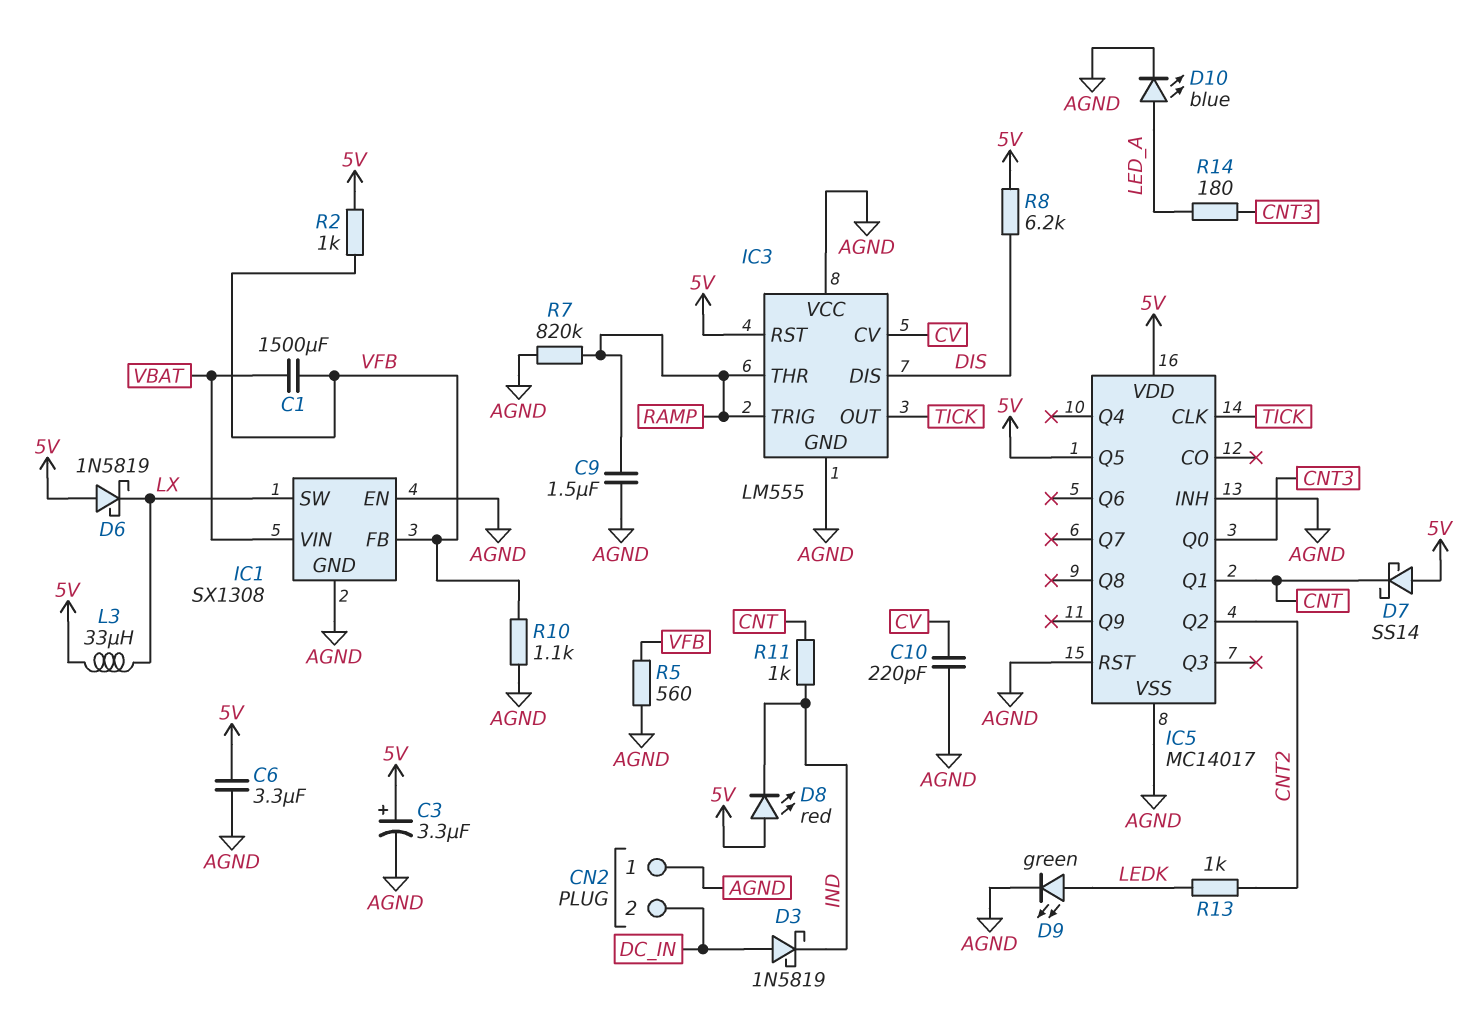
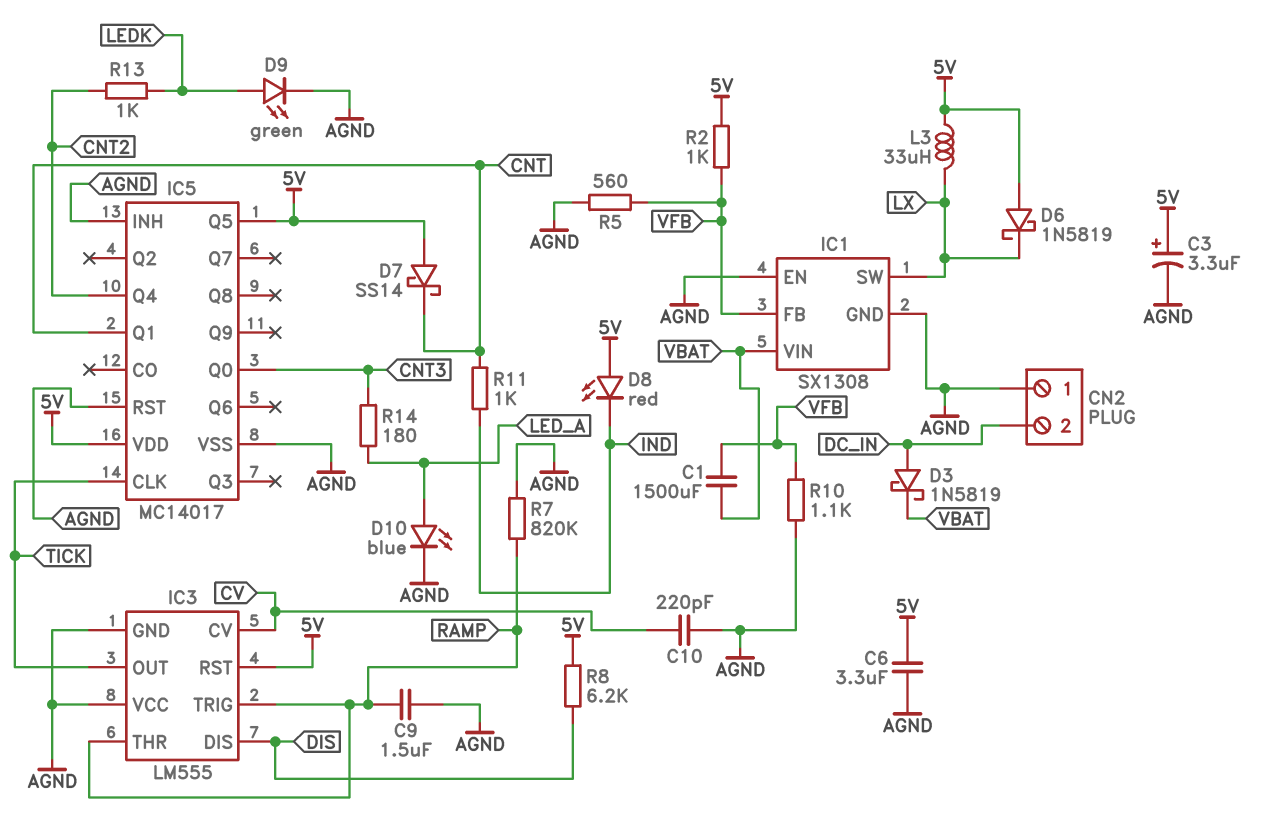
D3: schottky 1N5819 (A DC_IN, K IND) -> schottky 1N5819 (A DC_IN, K VBAT)
IC5 pin Q2: CNT2 -> none
IC5 pin Q4: none -> CNT2

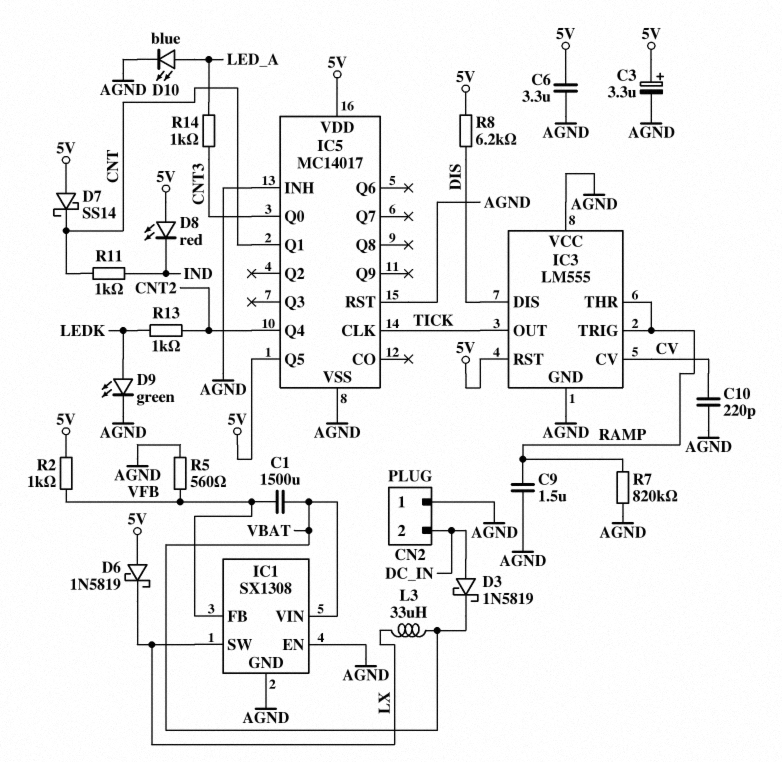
L3: 33uH (5V, LX) -> 33uH (LX, VBAT)
R10: 1.1k (AGND, VFB) -> none
R14: 180 (CNT3, LED_A) -> 1k (CNT3, LED_A)

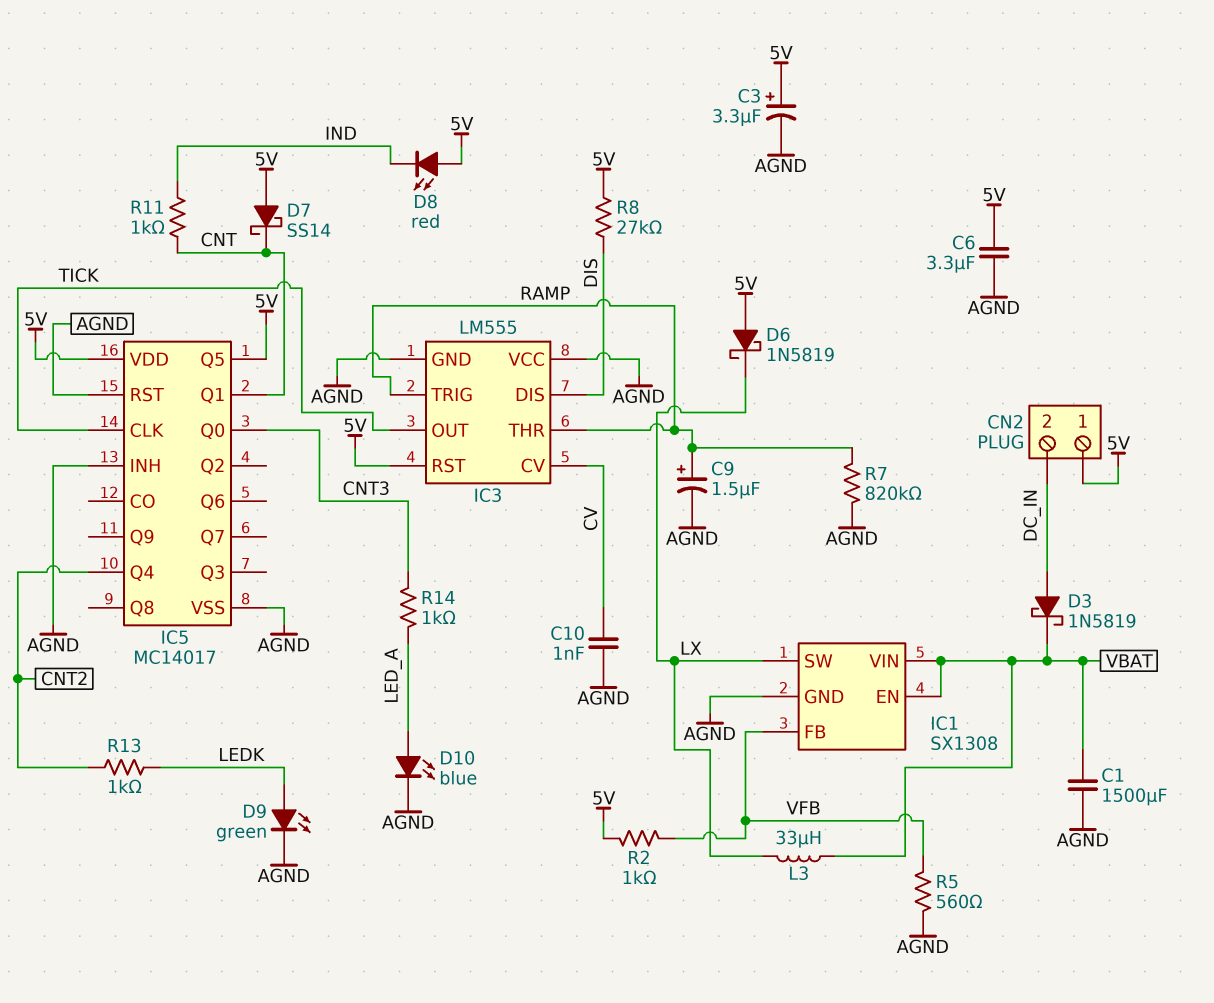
C1: 1500uF (VBAT, VFB) -> 1500uF (AGND, VBAT)
C9: 1.5uF (AGND, RAMP) -> 1.5uF (plus RAMP, minus AGND)
C10: 220pF (AGND, CV) -> 1nF (AGND, CV)
CN2 pin 1: AGND -> 5V
IC1 pin EN: AGND -> VBAT
R8: 6.2k (5V, DIS) -> 27k (5V, DIS)

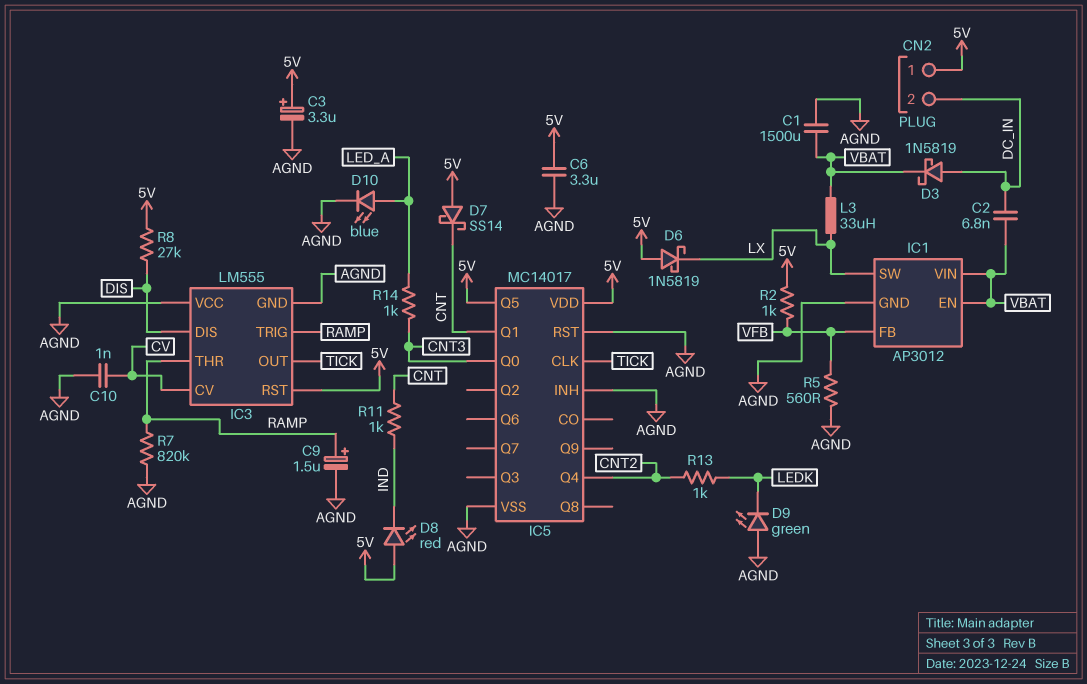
C2: none -> 6.8nF (DC_IN, VBAT)
D9: LED green (A LEDK, K AGND) -> LED green (A AGND, K LEDK)
IC1: SX1308 -> AP3012

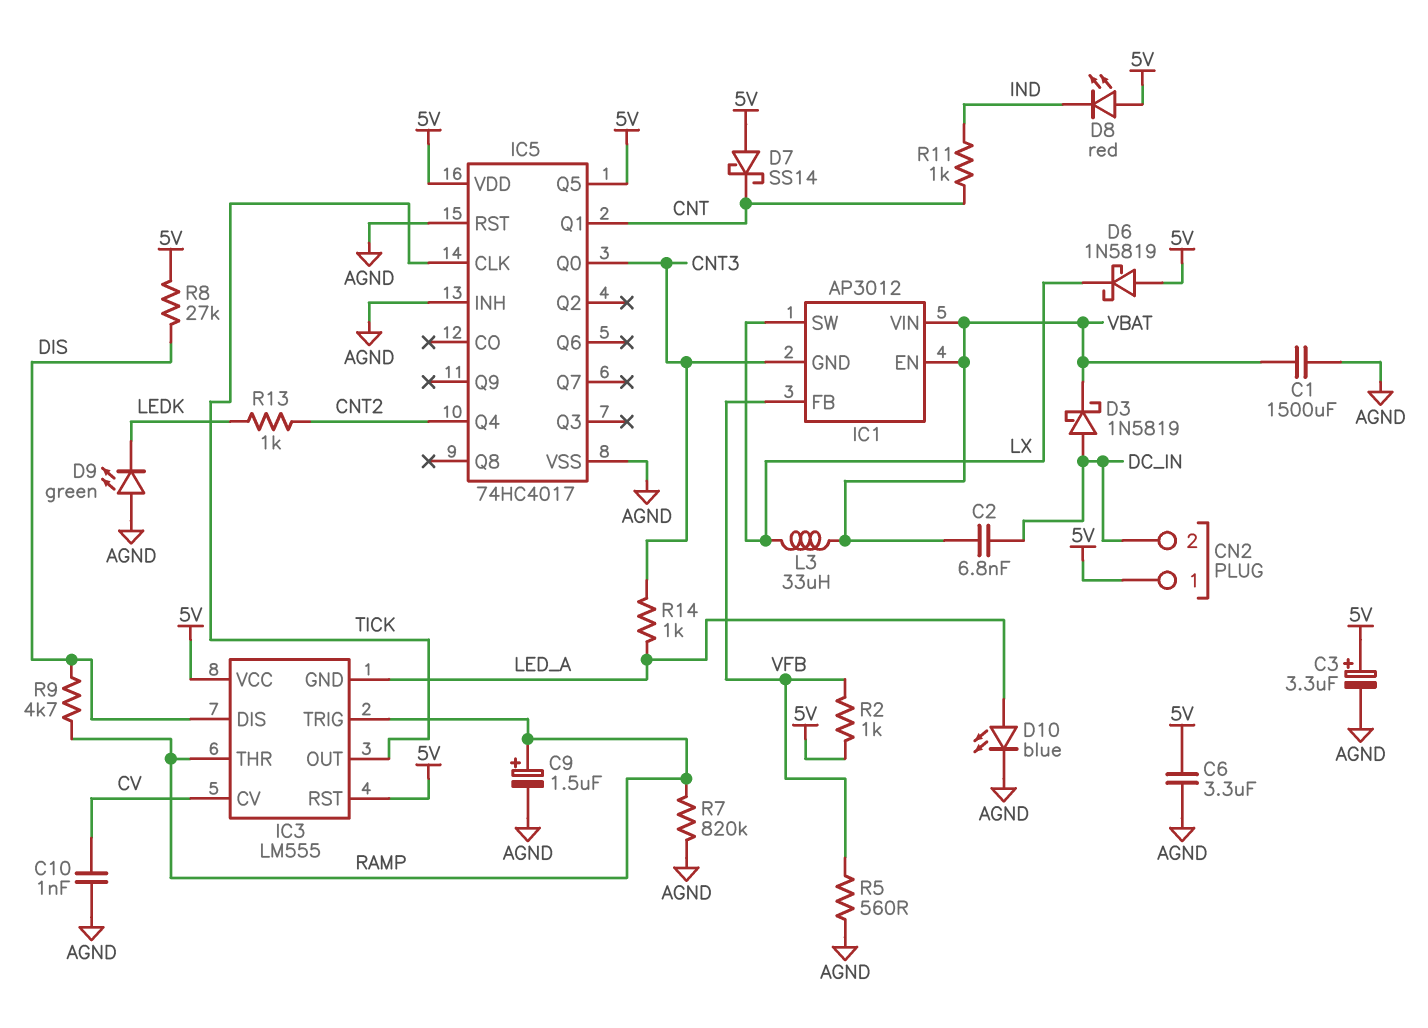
IC1 pin GND: AGND -> CNT3
IC3 pin GND: AGND -> LED_A
IC3 pin VCC: AGND -> 5V
IC5: MC14017 -> 74HC4017
R9: none -> 4.7k (DIS, RAMP)

